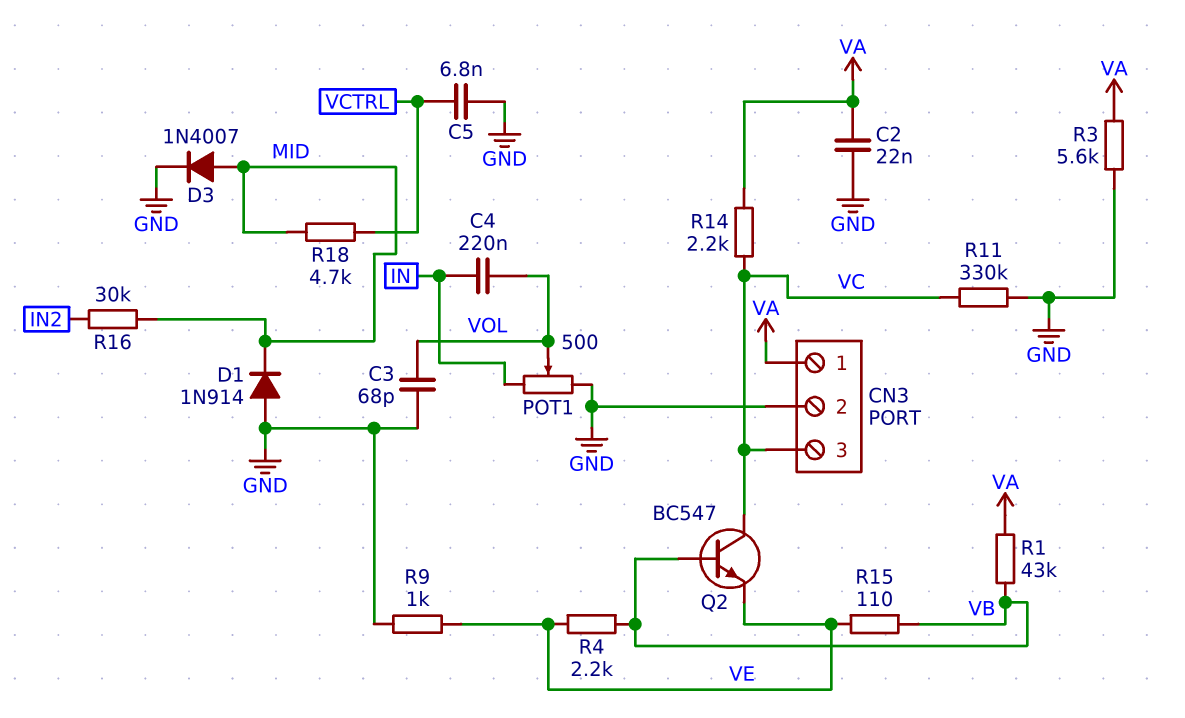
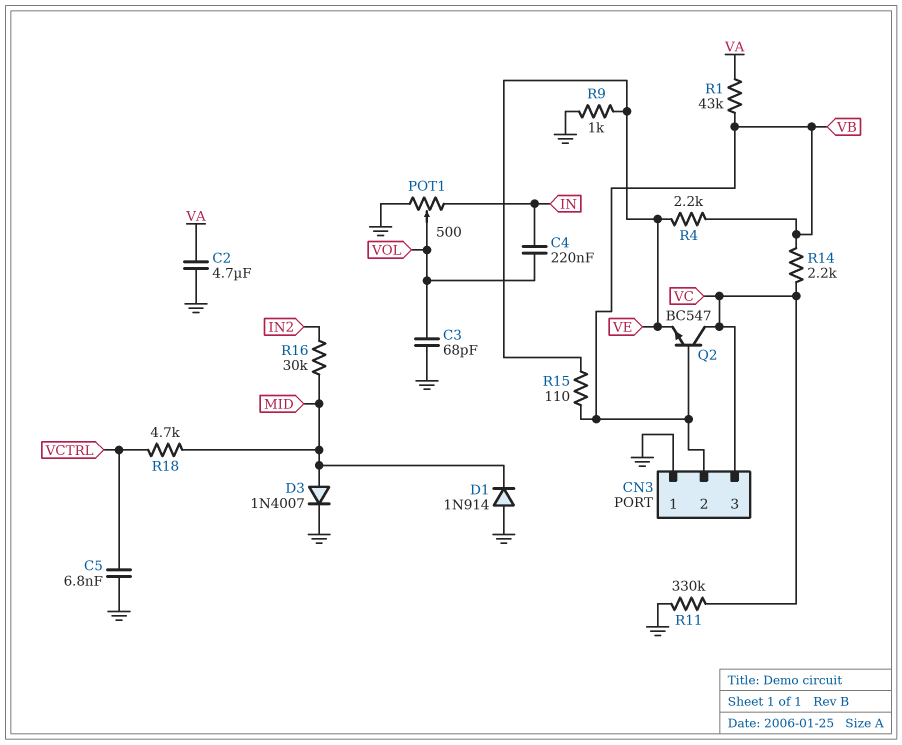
C2: 22nF (GND, VA) -> 4.7uF (GND, VA)
CN3 pin 1: VA -> GND
CN3 pin 2: GND -> VB
R3: 5.6k (GND, VA) -> none
R14: 2.2k (VA, VC) -> 2.2k (VB, VC)

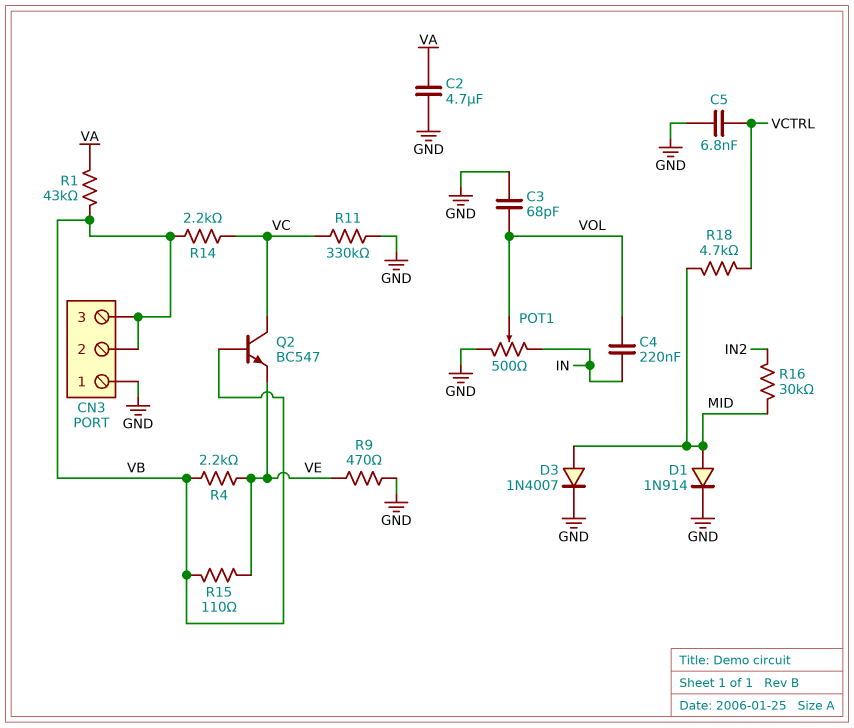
CN3 pin 3: VC -> VB
D1: diode 1N914 (A GND, K MID) -> diode 1N914 (A MID, K GND)
R9: 1k (GND, VE) -> 470 (GND, VE)

